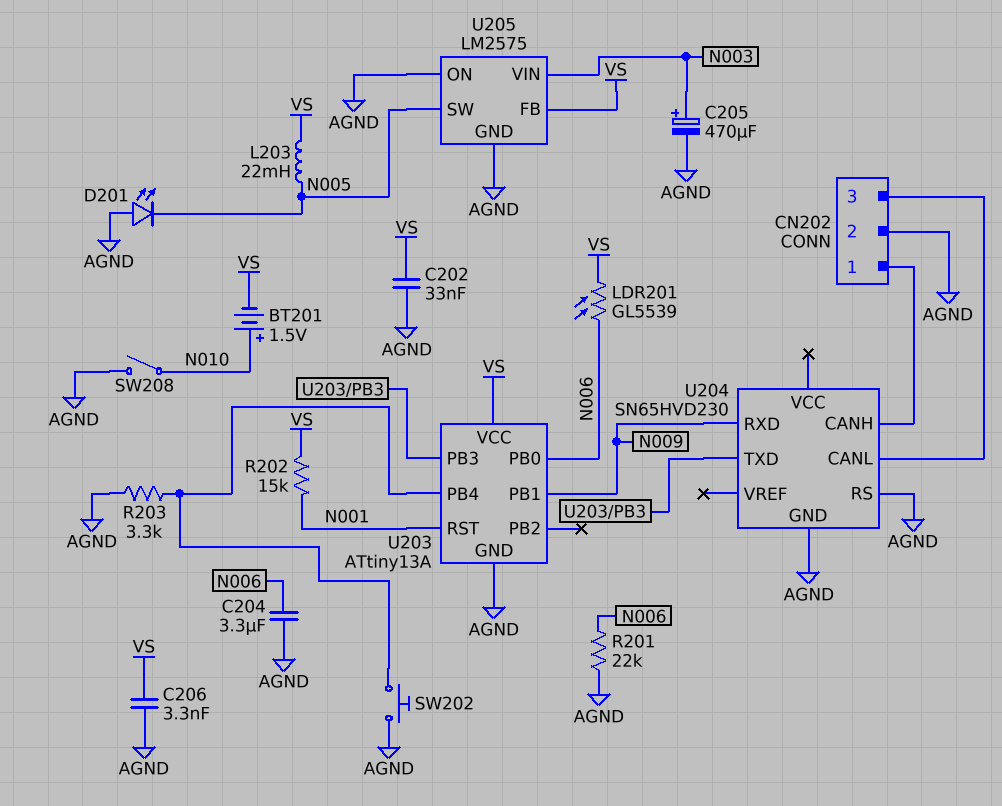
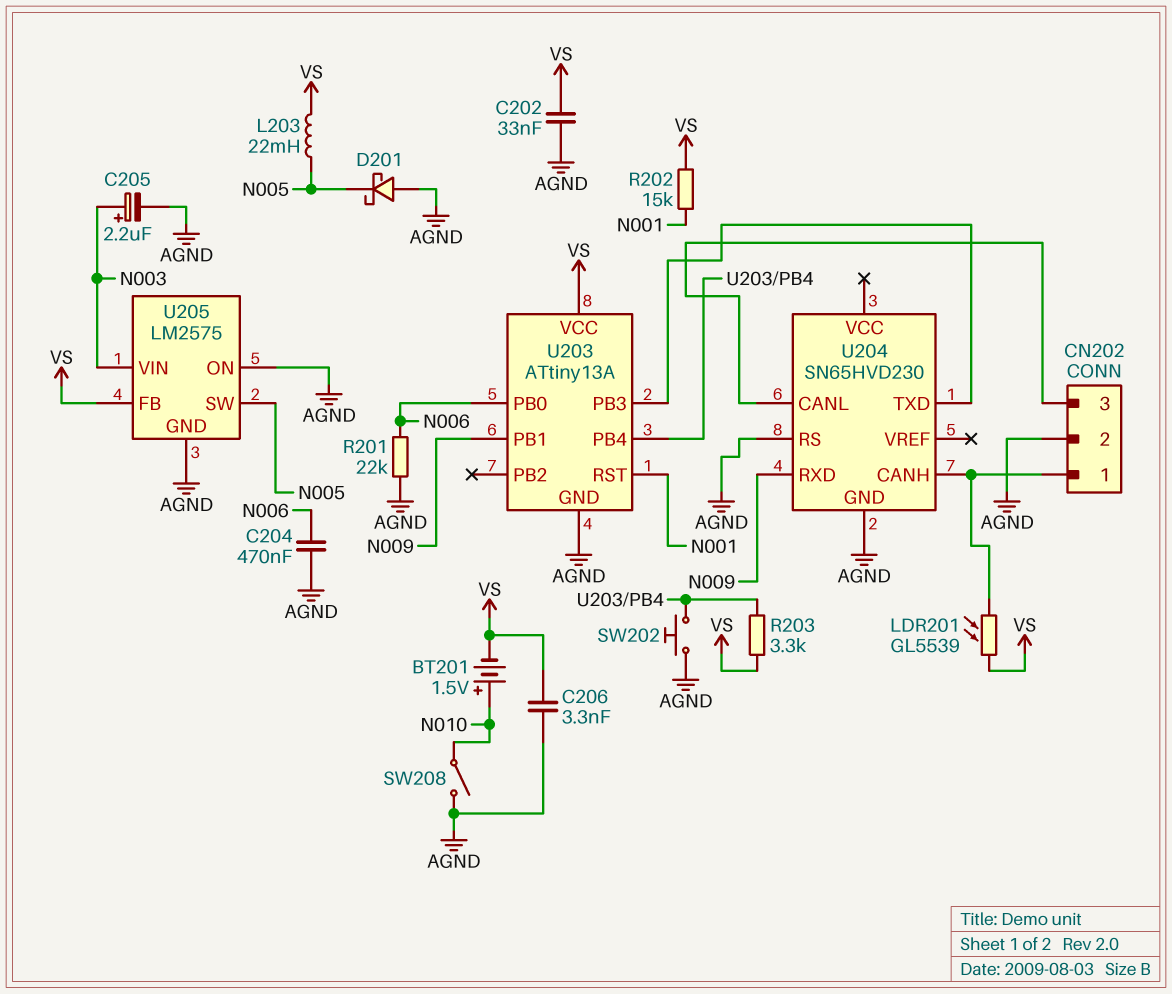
C204: 3.3uF (AGND, N006) -> 470nF (AGND, N006)
C205: 470uF (plus N003, minus AGND) -> 2.2uF (plus N003, minus AGND)
D201: LED (A AGND, K N005) -> schottky (A AGND, K N005)
LDR201: GL5539 (N006, VS) -> GL5539 (CN202/1, VS)
R203: 3.3k (AGND, U203/PB4) -> 3.3k (U203/PB4, VS)

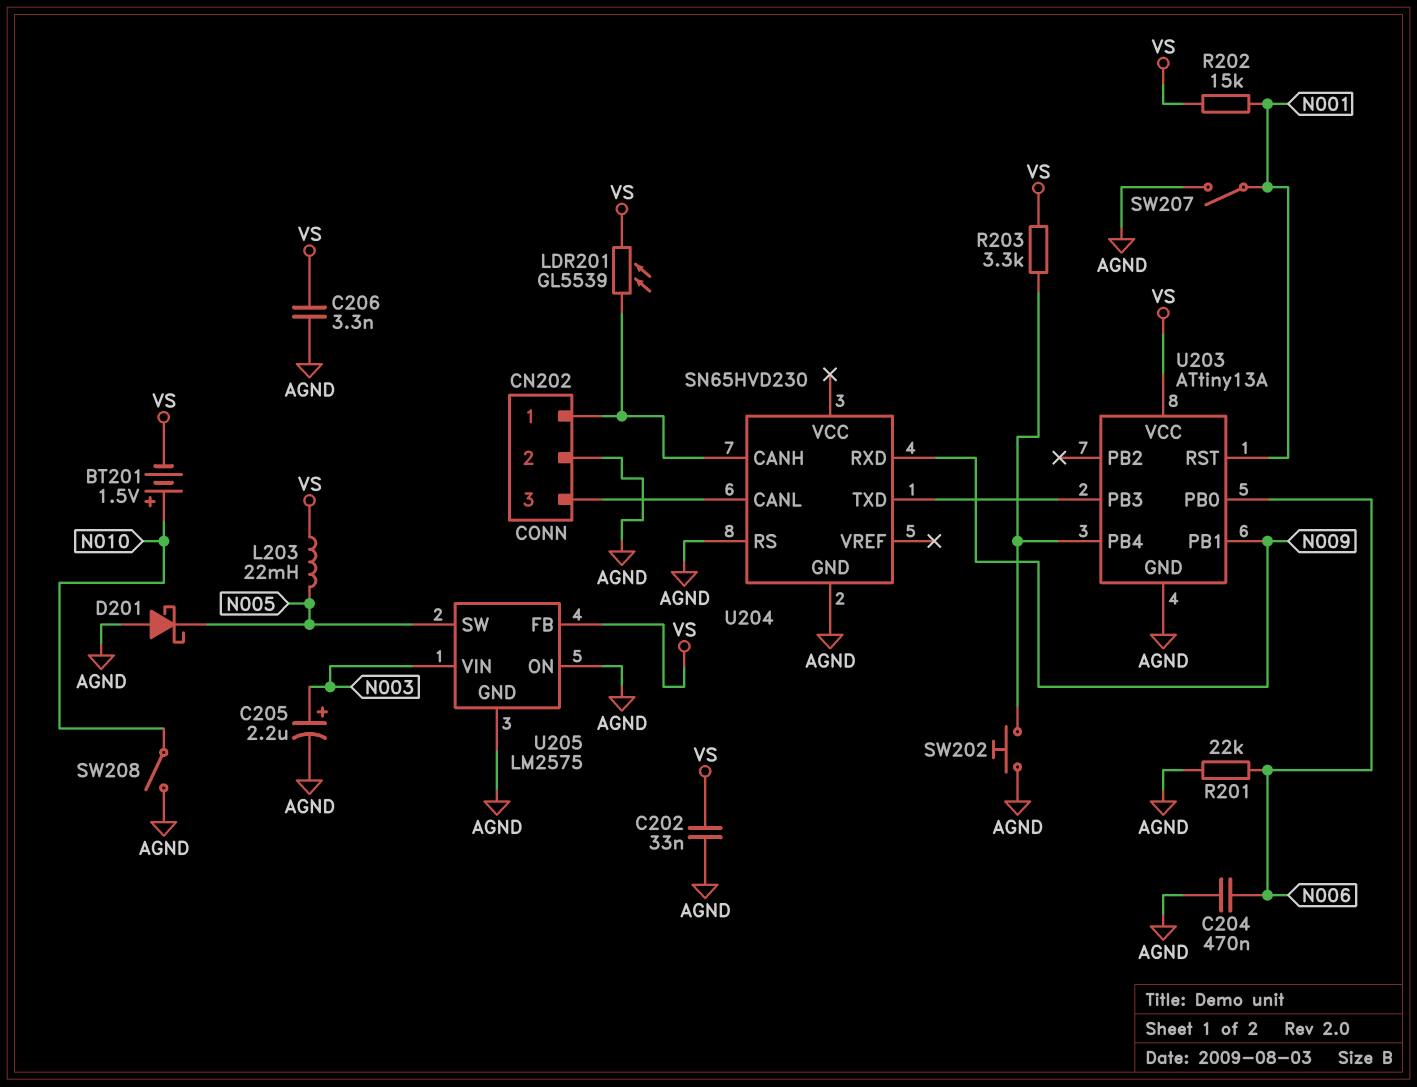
SW207: none -> switch (AGND, N001)

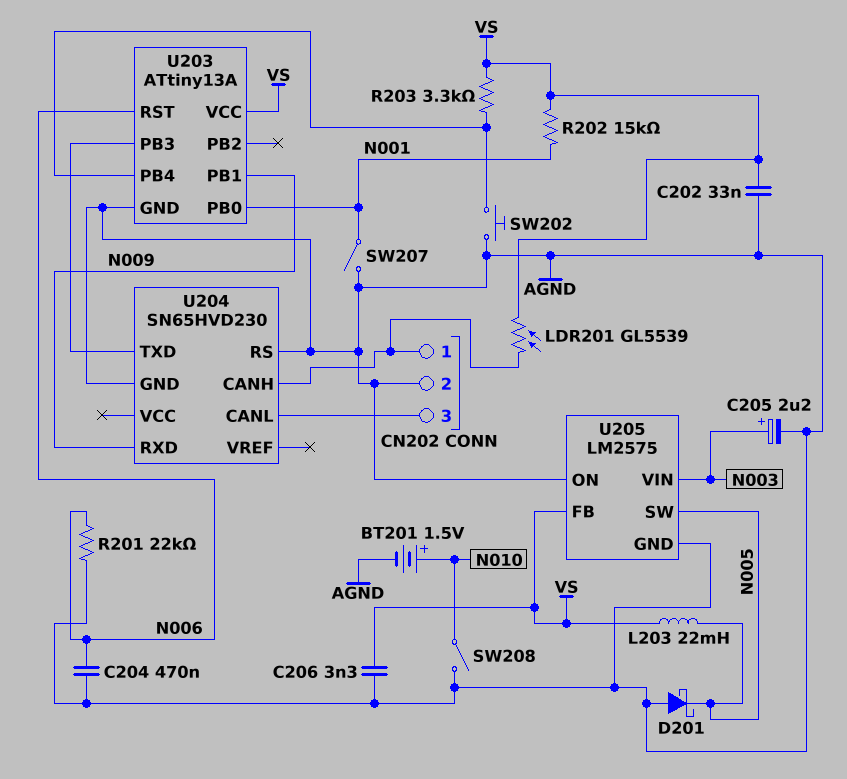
BT201: 1.5V (plus N010, minus VS) -> 1.5V (plus N010, minus AGND)
U203 pin PB0: N006 -> N001
U203 pin RST: N001 -> N006

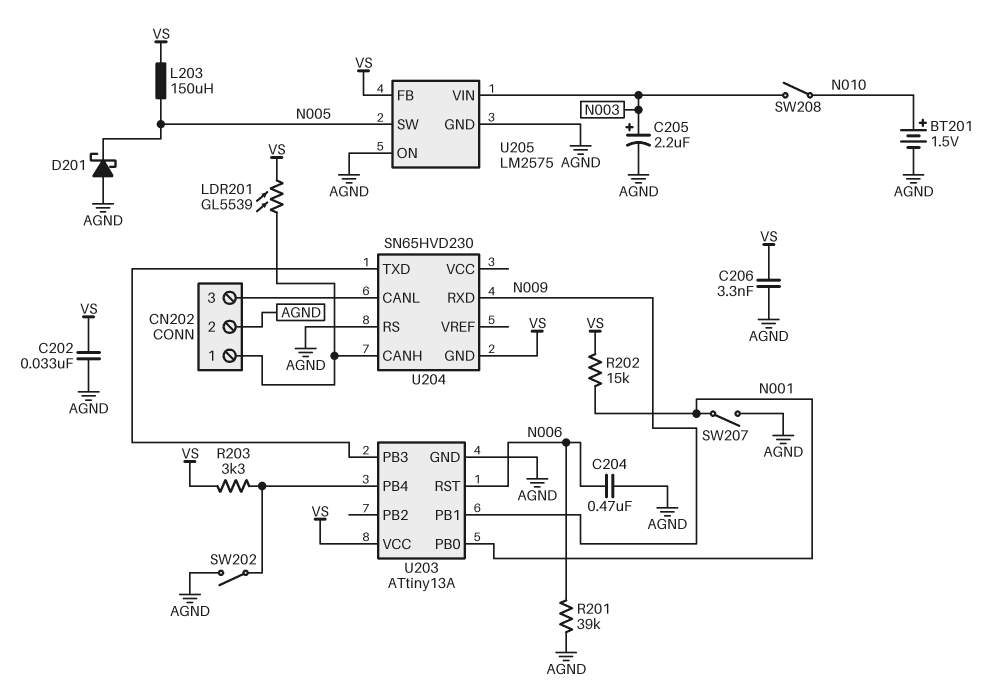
L203: 22mH (N005, VS) -> 150uH (N005, VS)
R201: 22k (AGND, N006) -> 39k (AGND, N006)
SW202: button (AGND, U203/PB4) -> switch (AGND, U203/PB4)
SW208: switch (AGND, N010) -> switch (N003, N010)
U204 pin GND: AGND -> VS

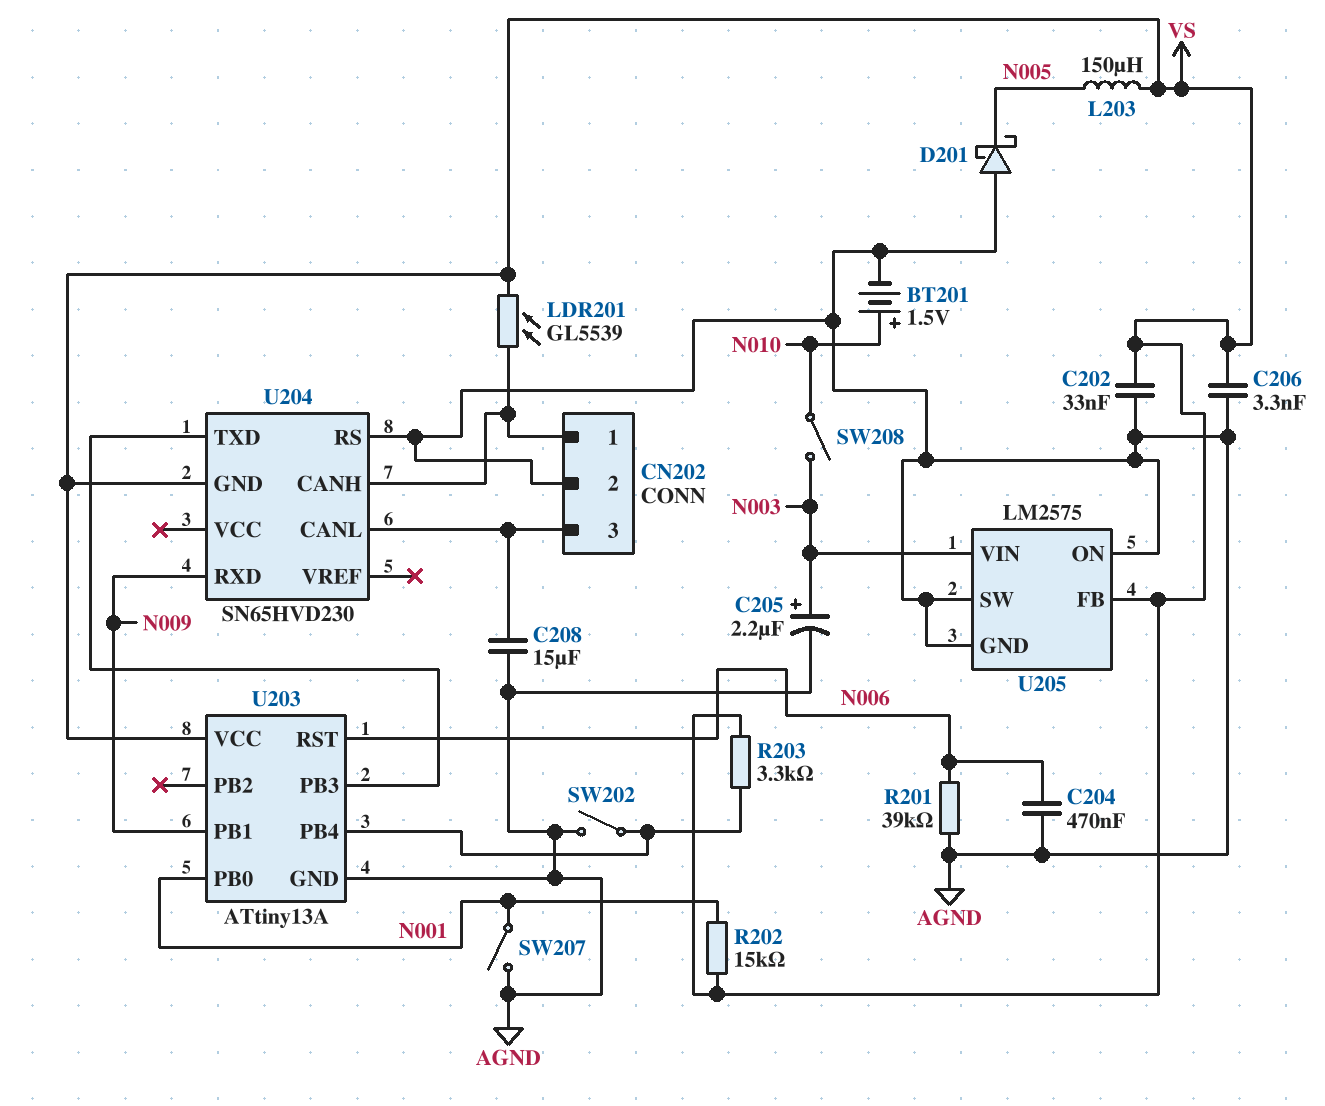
C208: none -> 15uF (AGND, CN202/3)
U205 pin SW: N005 -> AGND

